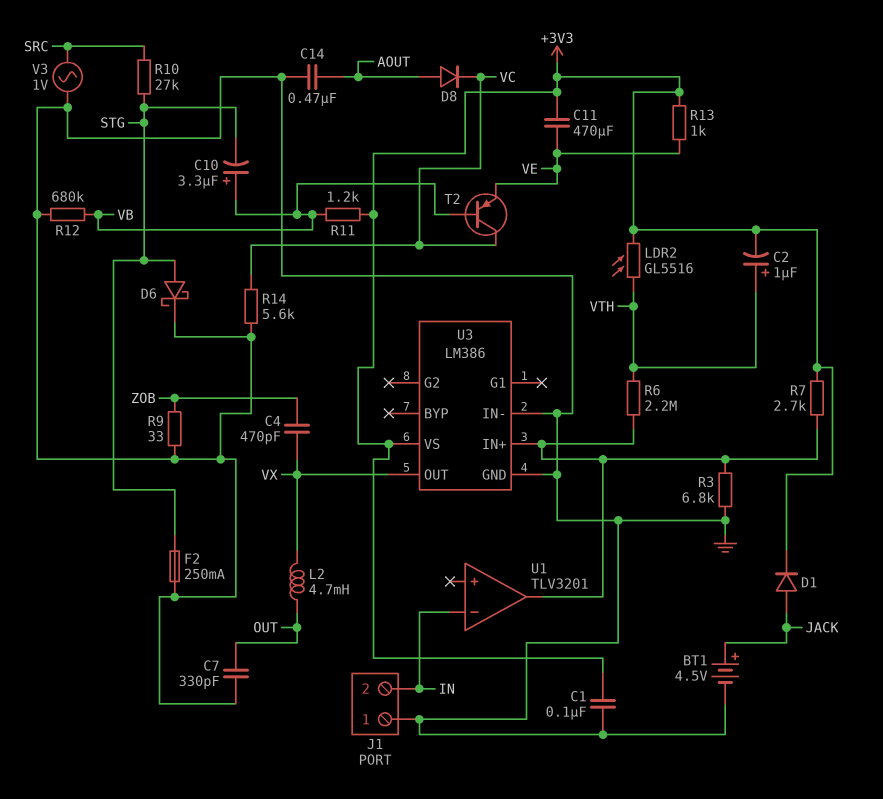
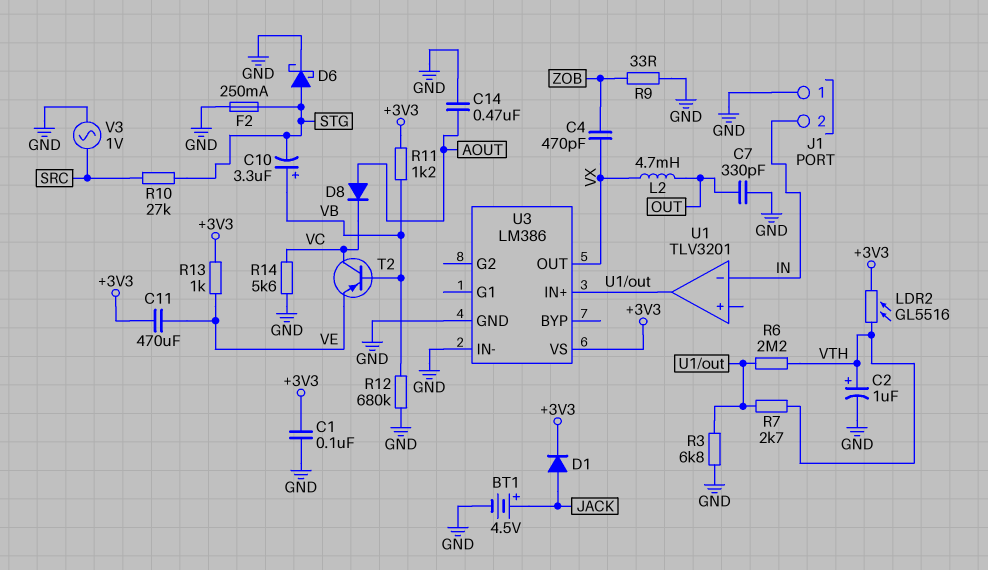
C2: 1uF (plus VTH, minus +3V3) -> 1uF (plus VTH, minus GND)
R7: 2.7k (+3V3, U1/out) -> 2.7k (U1/out, VTH)

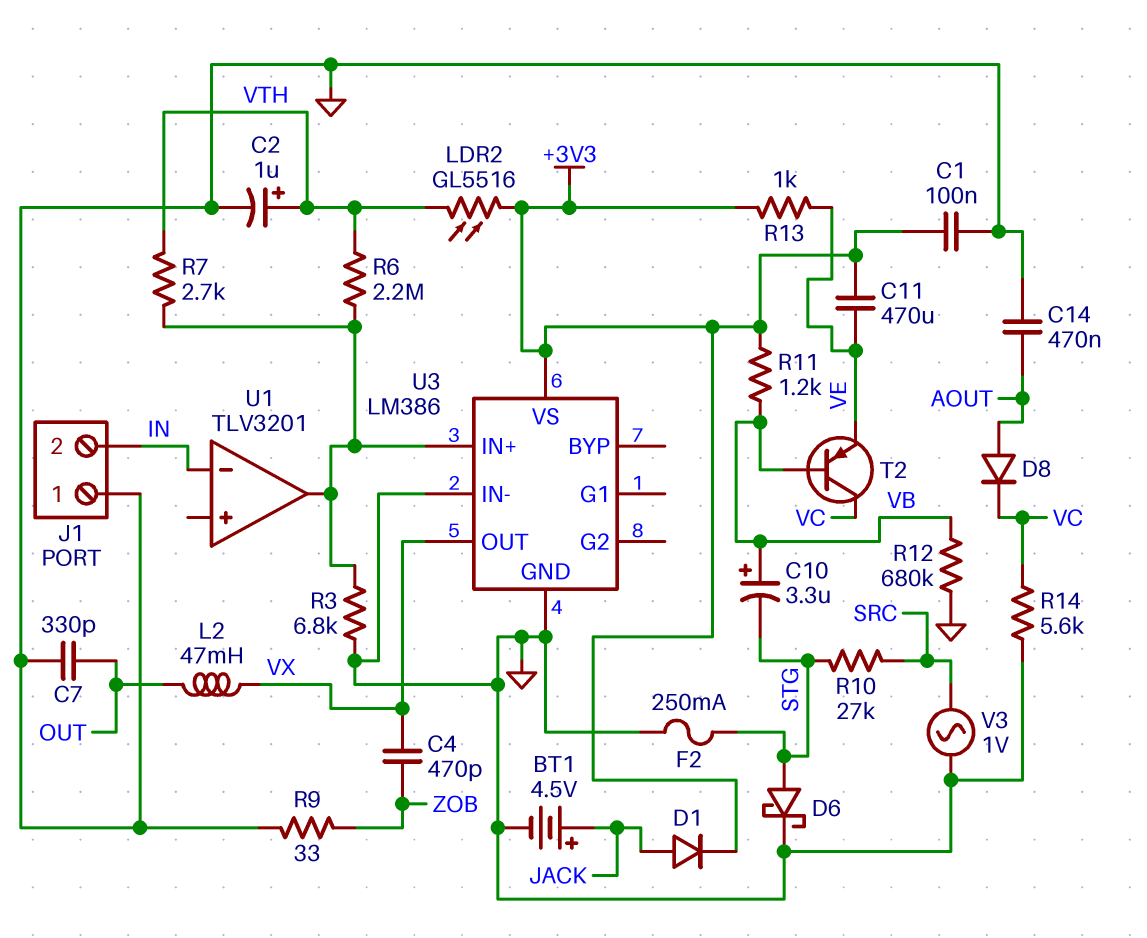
L2: 4.7mH (OUT, VX) -> 47mH (OUT, VX)

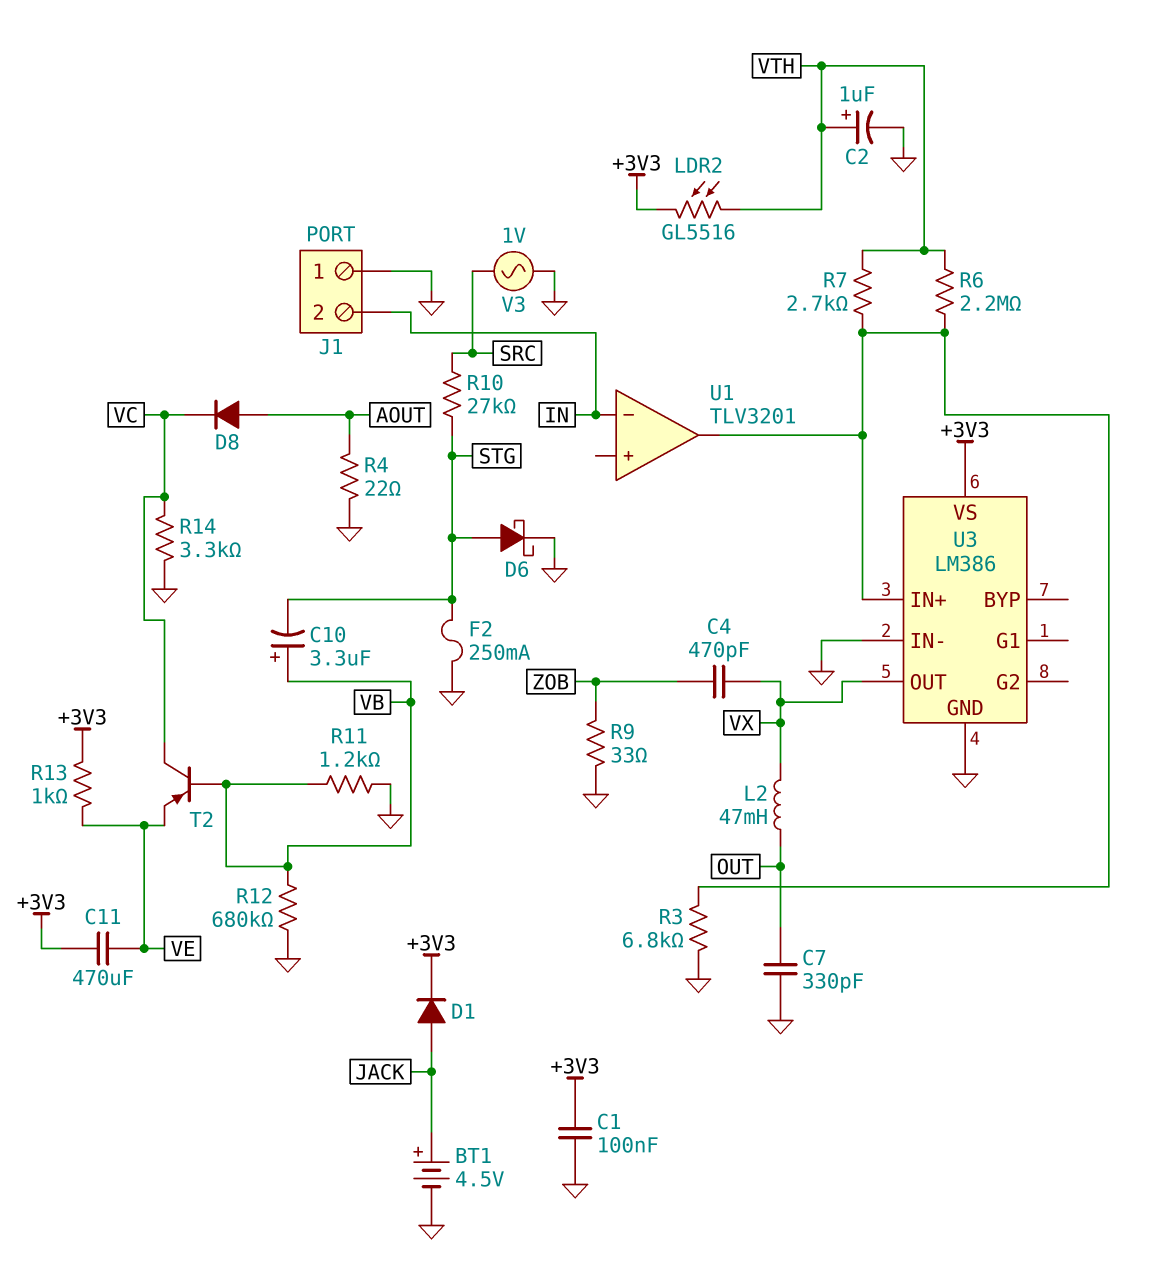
C14: 470nF (AOUT, GND) -> none
R4: none -> 22 (AOUT, GND)
R11: 1.2k (+3V3, VB) -> 1.2k (GND, VB)
R14: 5.6k (GND, VC) -> 3.3k (GND, VC)

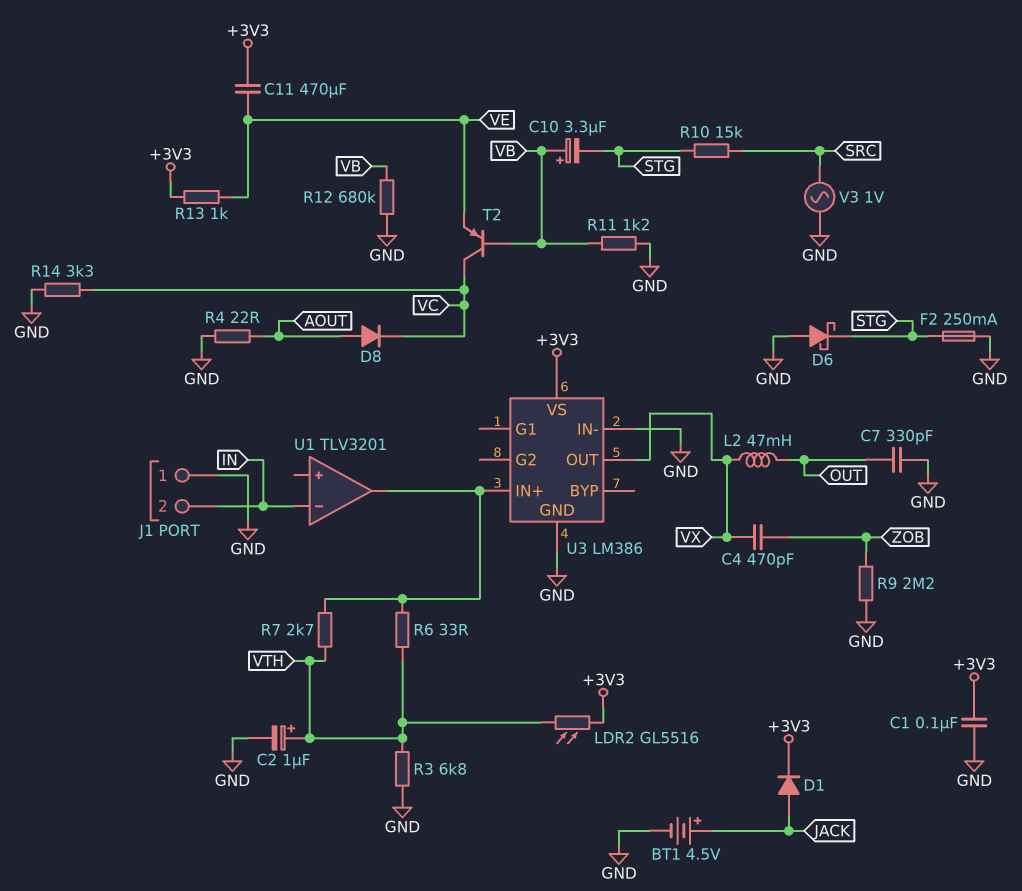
D6: schottky (A STG, K GND) -> schottky (A GND, K STG)
R3: 6.8k (GND, U1/out) -> 6.8k (GND, VTH)
R6: 2.2M (U1/out, VTH) -> 33 (U1/out, VTH)
R9: 33 (GND, ZOB) -> 2.2M (GND, ZOB)
R10: 27k (SRC, STG) -> 15k (SRC, STG)

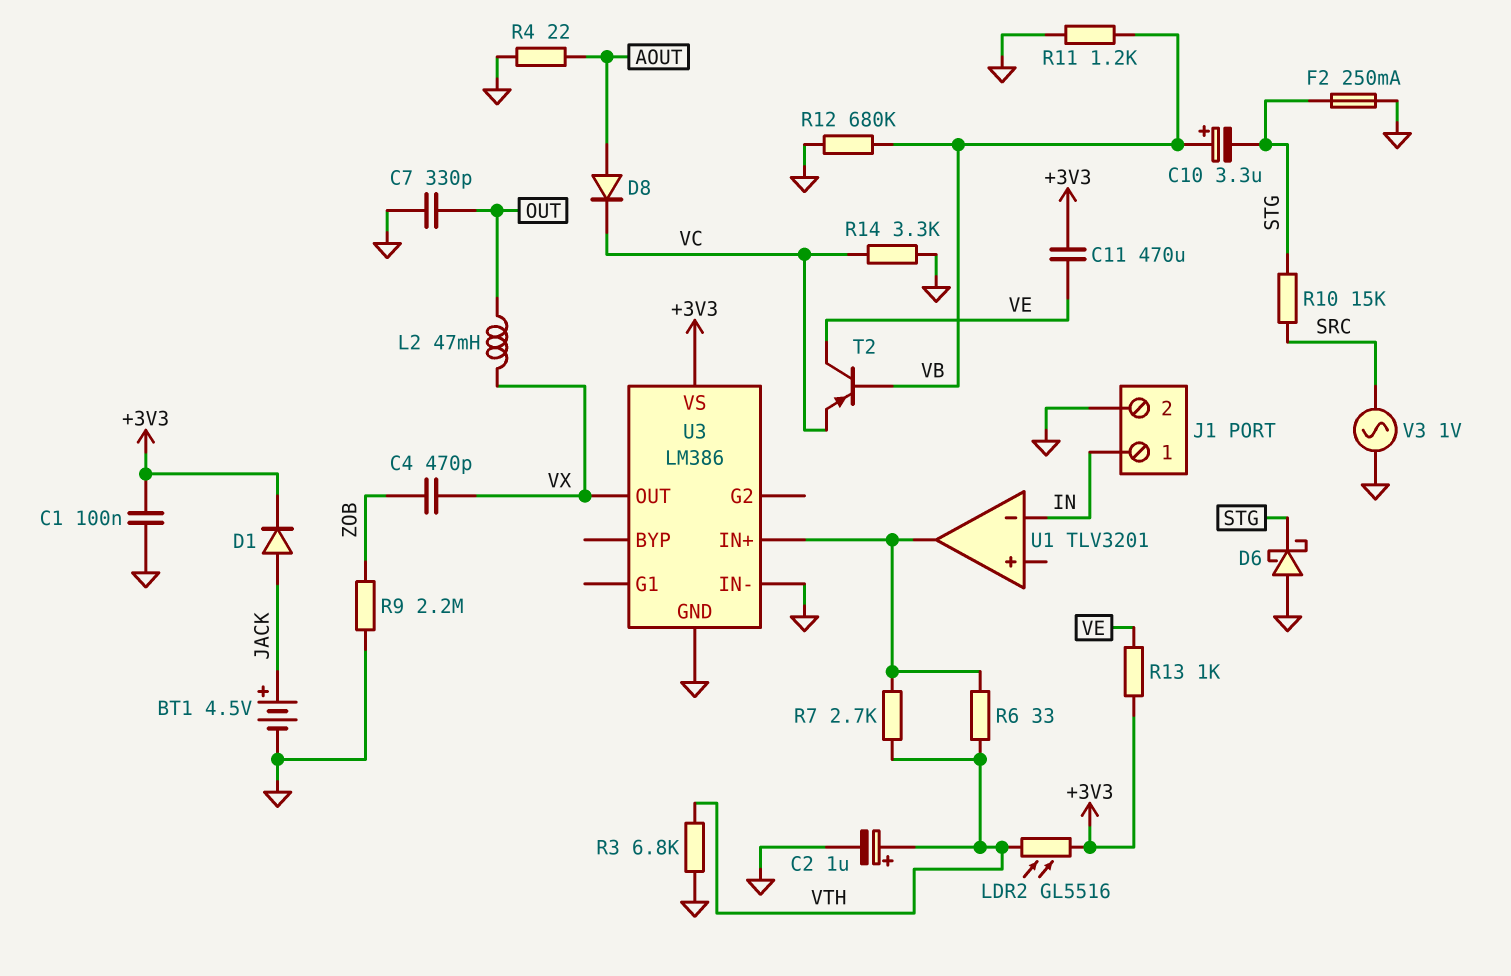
J1 pin 1: GND -> IN
J1 pin 2: IN -> GND
T2: PNP (B VB, C VC, E VE) -> PNP (B VB, C VE, E VC)

